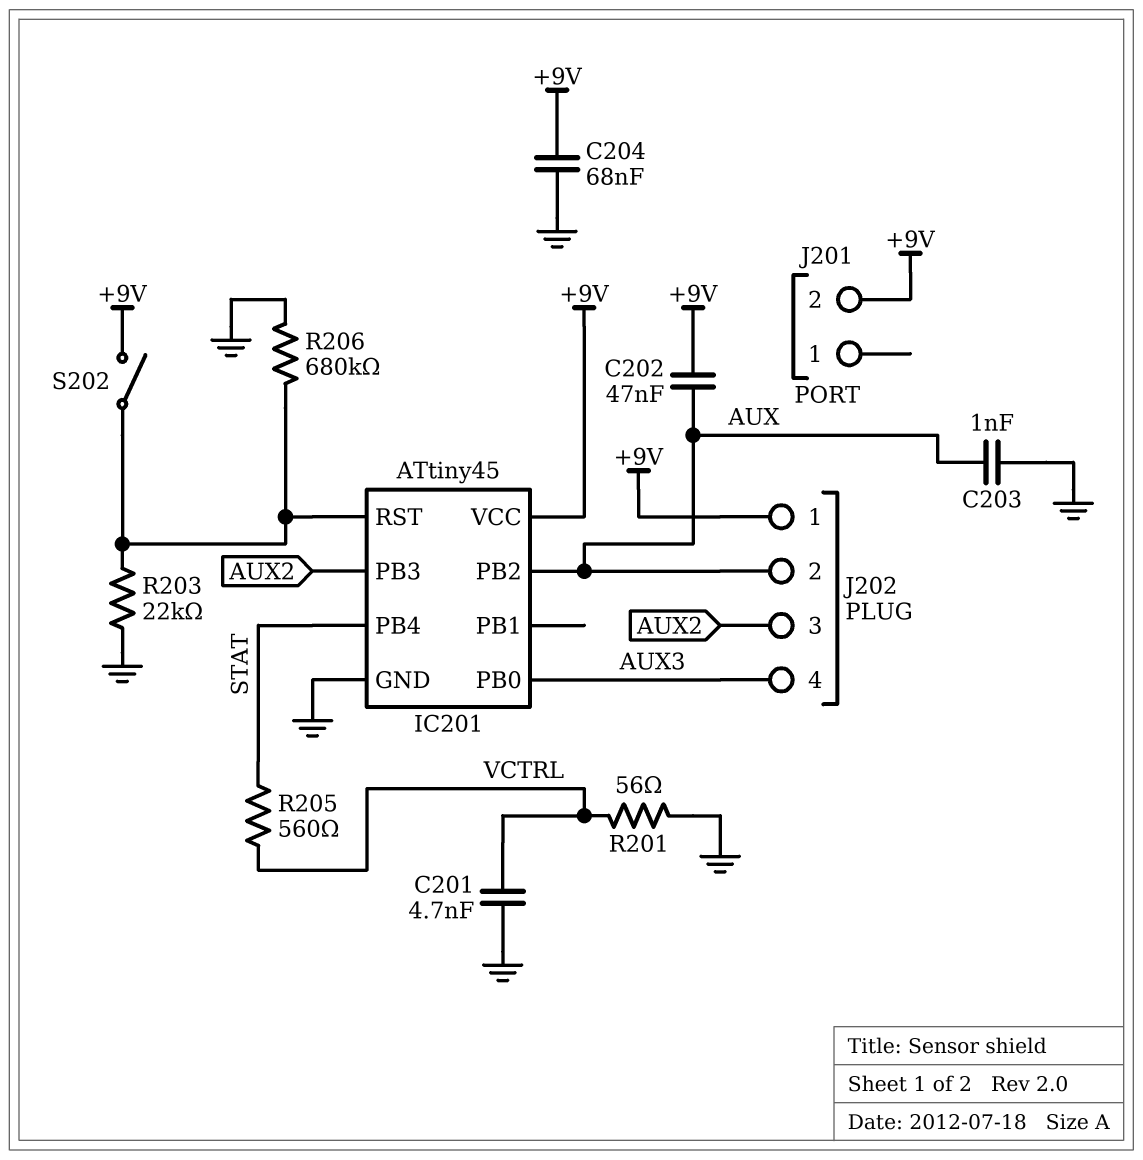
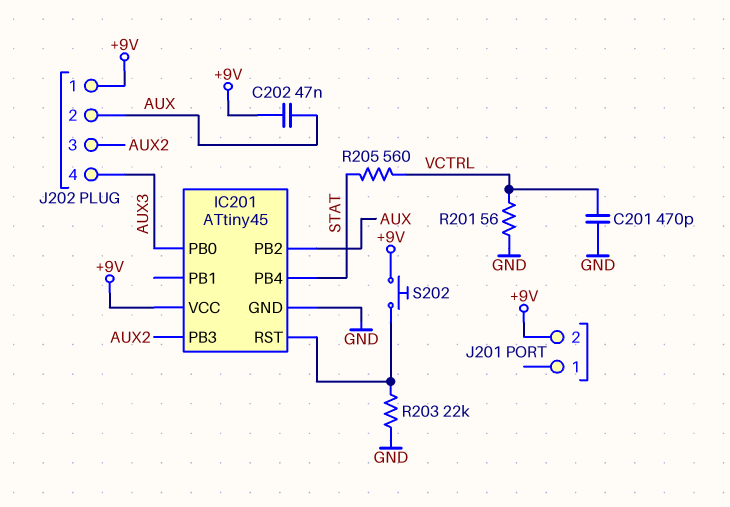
C201: 4.7nF (GND, VCTRL) -> 470pF (GND, VCTRL)
C203: 1nF (AUX, GND) -> none
C204: 68nF (+9V, GND) -> none
R206: 680k (GND, IC201/RST) -> none
S202: switch (+9V, IC201/RST) -> button (+9V, IC201/RST)

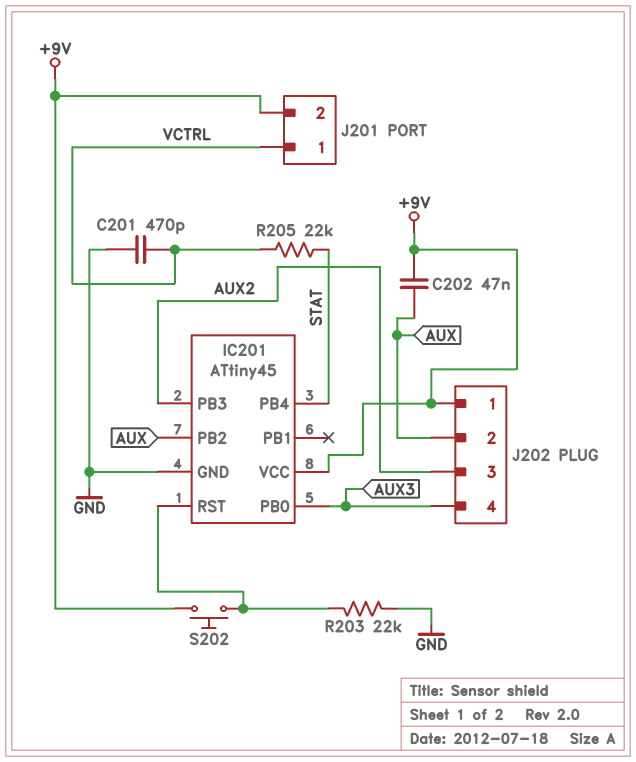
J201 pin 1: none -> VCTRL
R201: 56 (GND, VCTRL) -> none
R205: 560 (STAT, VCTRL) -> 22k (STAT, VCTRL)

